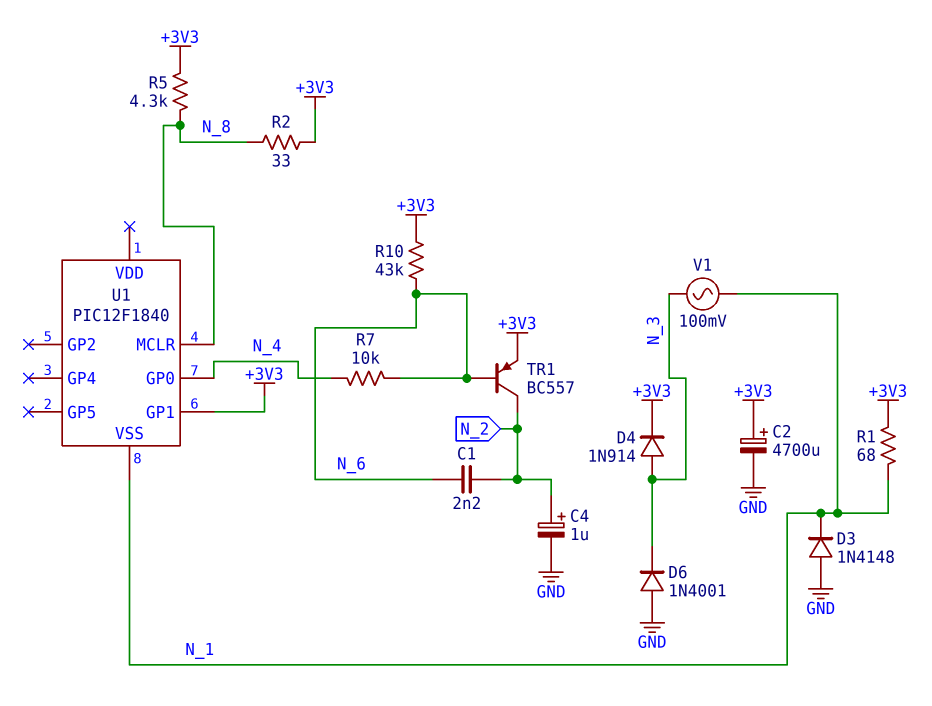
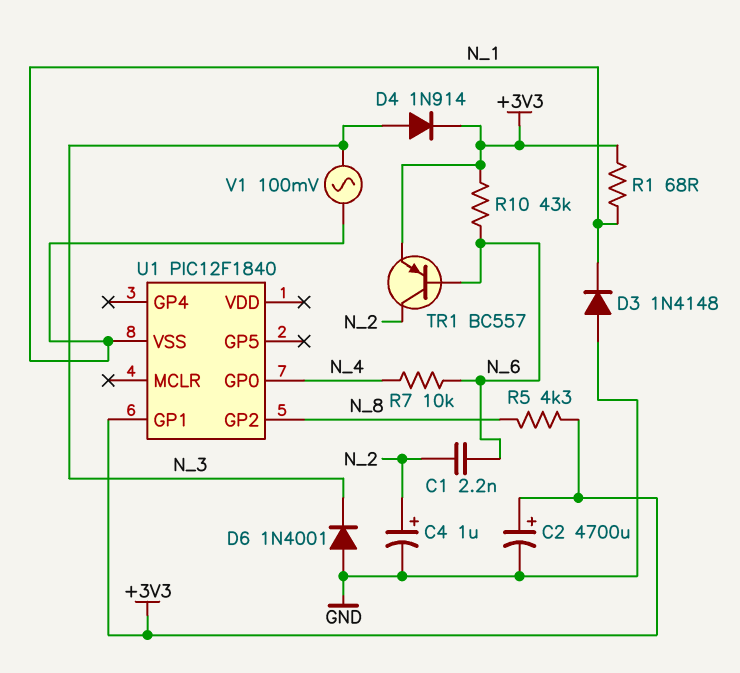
R2: 33 (+3V3, N_8) -> none
U1 pin GP2: none -> N_8
U1 pin MCLR: N_8 -> none

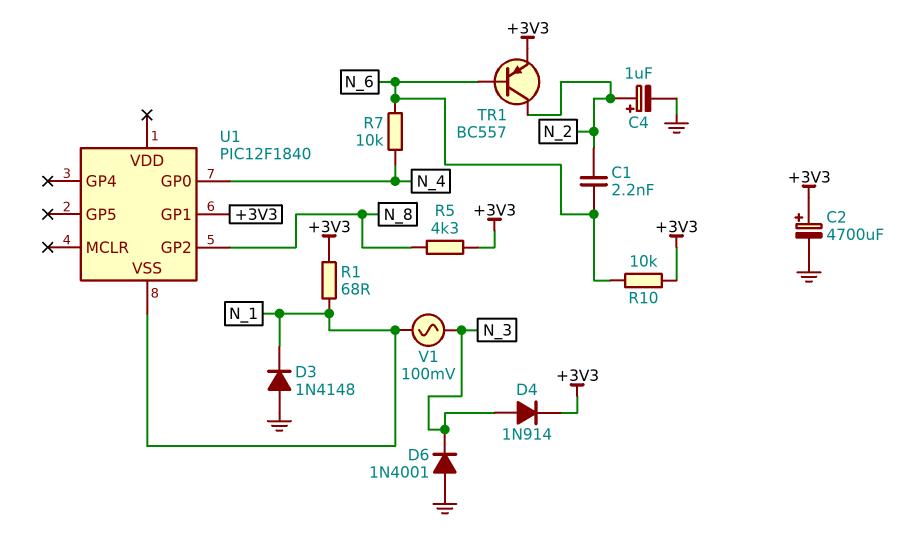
R10: 43k (+3V3, N_6) -> 10k (+3V3, N_6)

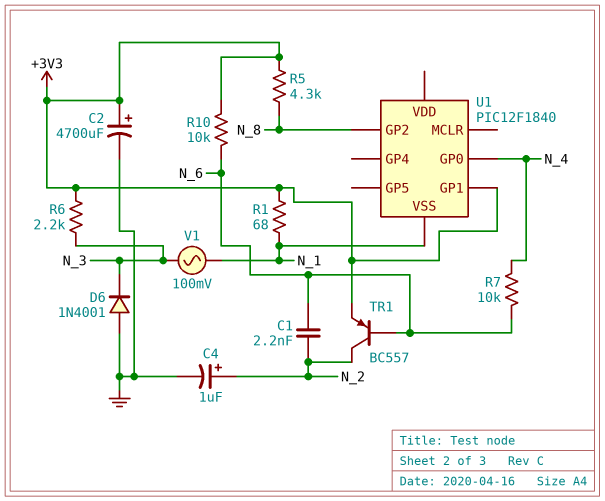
D3: diode 1N4148 (A GND, K N_1) -> none
D4: diode 1N914 (A N_3, K +3V3) -> none
R6: none -> 2.2k (+3V3, N_3)

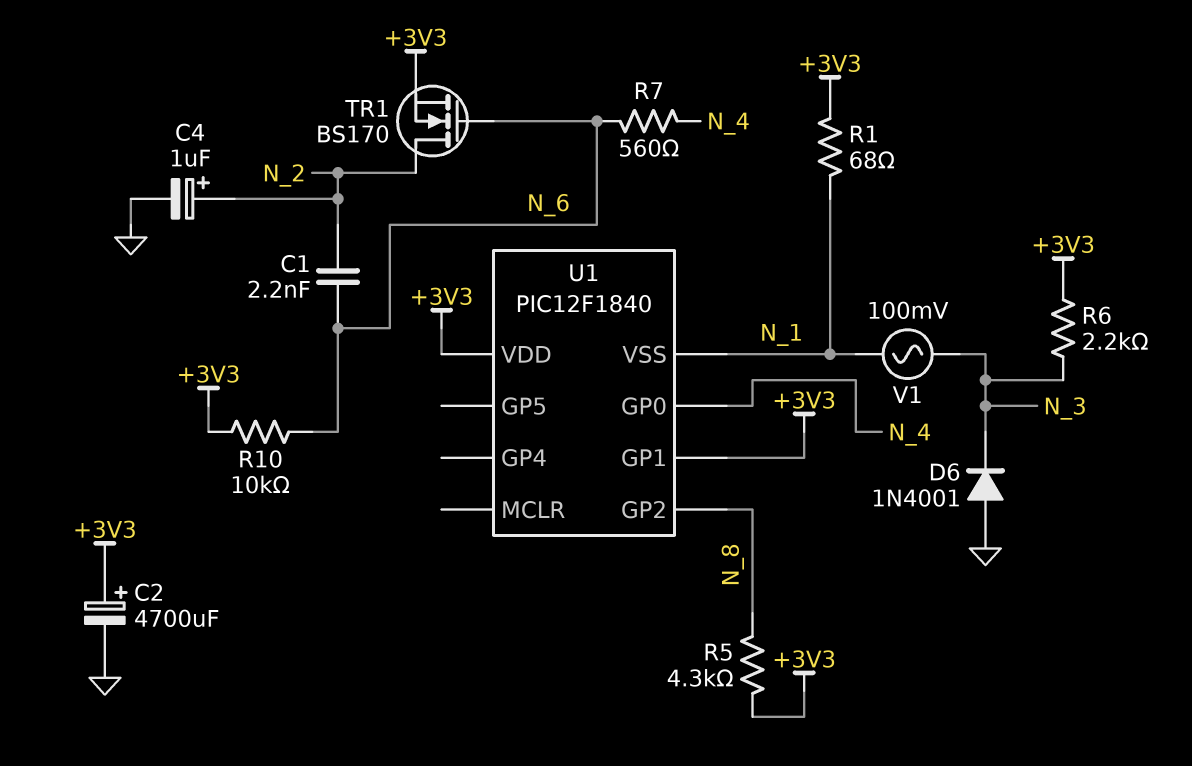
R7: 10k (N_4, N_6) -> 560 (N_4, N_6)
TR1: PNP BC557 (B N_6, C N_2, E +3V3) -> NMOS BS170 (G N_6, D N_2, S +3V3)
U1 pin VDD: none -> +3V3

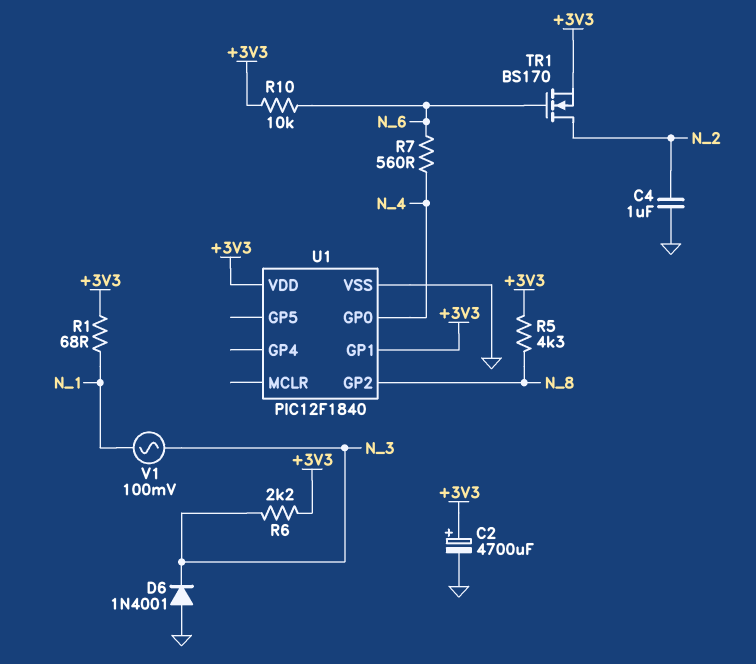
C1: 2.2nF (N_2, N_6) -> none
C4: 1uF (plus N_2, minus GND) -> 1uF (GND, N_2)
U1 pin VSS: N_1 -> GND

